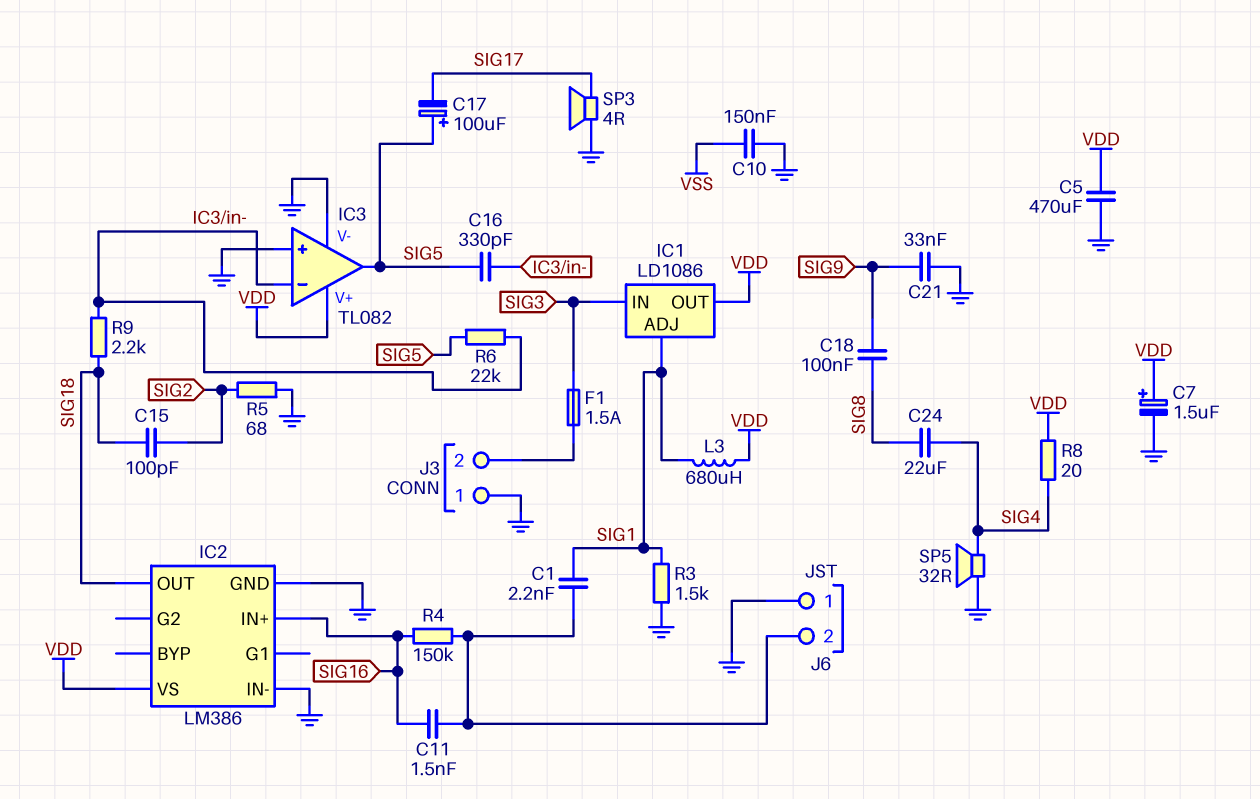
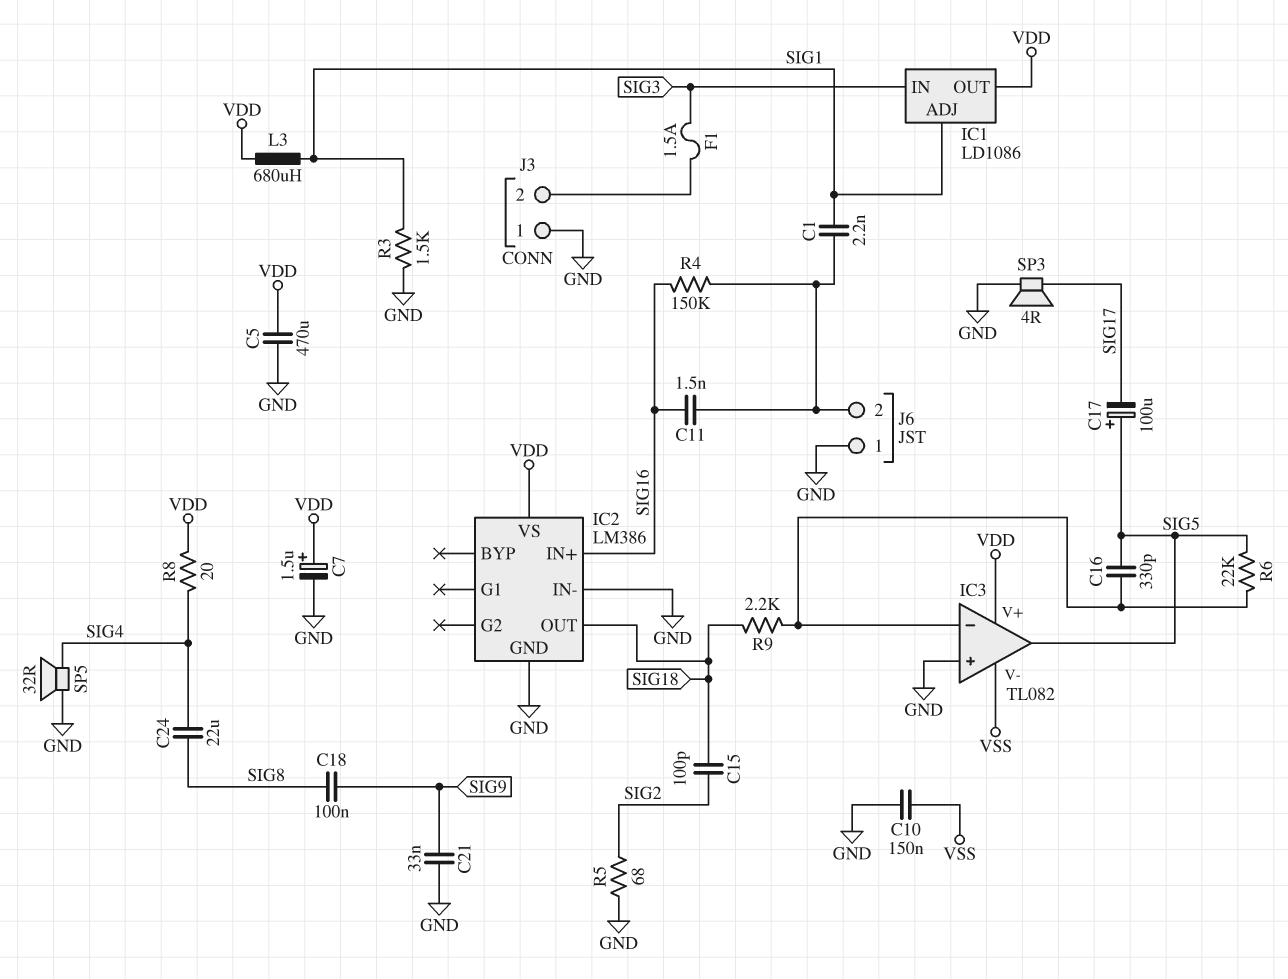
IC3 pin V-: GND -> VSS

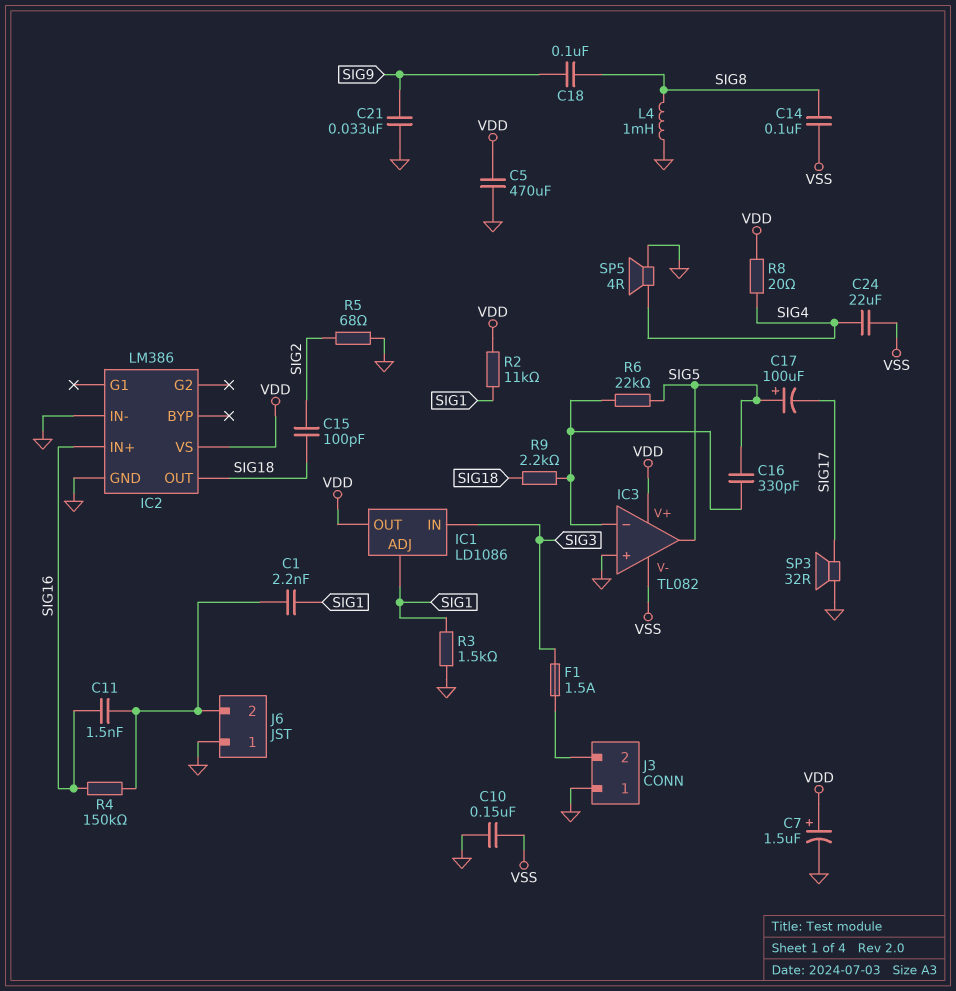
C14: none -> 100nF (SIG8, VSS)
C24: 22uF (SIG4, SIG8) -> 22uF (SIG4, VSS)
L3: 680uH (SIG1, VDD) -> none
L4: none -> 1mH (GND, SIG8)
R2: none -> 11k (SIG1, VDD)
SP3: speaker 4R (GND, SIG17) -> speaker 32R (GND, SIG17)
SP5: speaker 32R (GND, SIG4) -> speaker 4R (GND, SIG4)

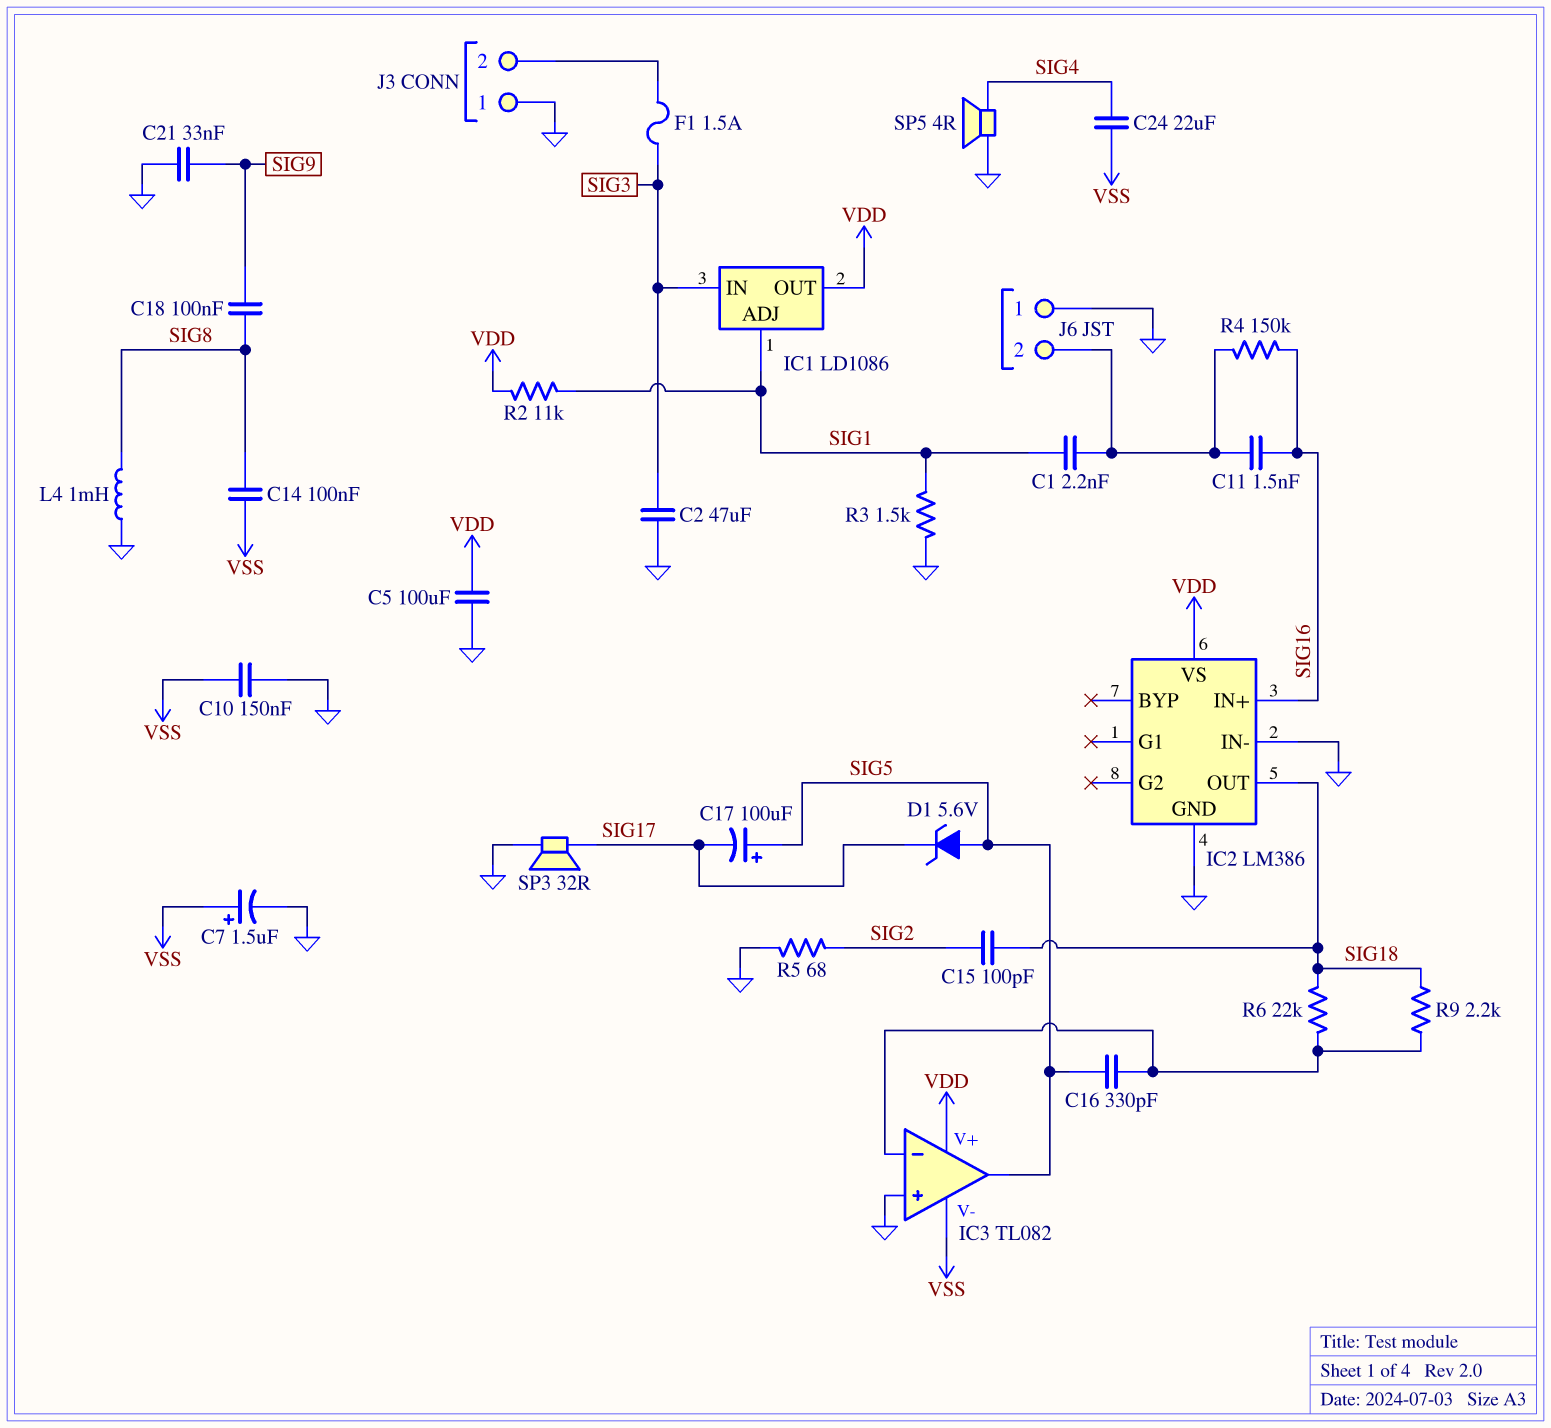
C2: none -> 47uF (GND, SIG3)
C5: 470uF (GND, VDD) -> 100uF (GND, VDD)
C7: 1.5uF (plus VDD, minus GND) -> 1.5uF (plus VSS, minus GND)
D1: none -> zener 5.6V (A SIG5, K SIG17)
R6: 22k (IC3/in-, SIG5) -> 22k (IC3/in-, SIG18)
R8: 20 (SIG4, VDD) -> none

